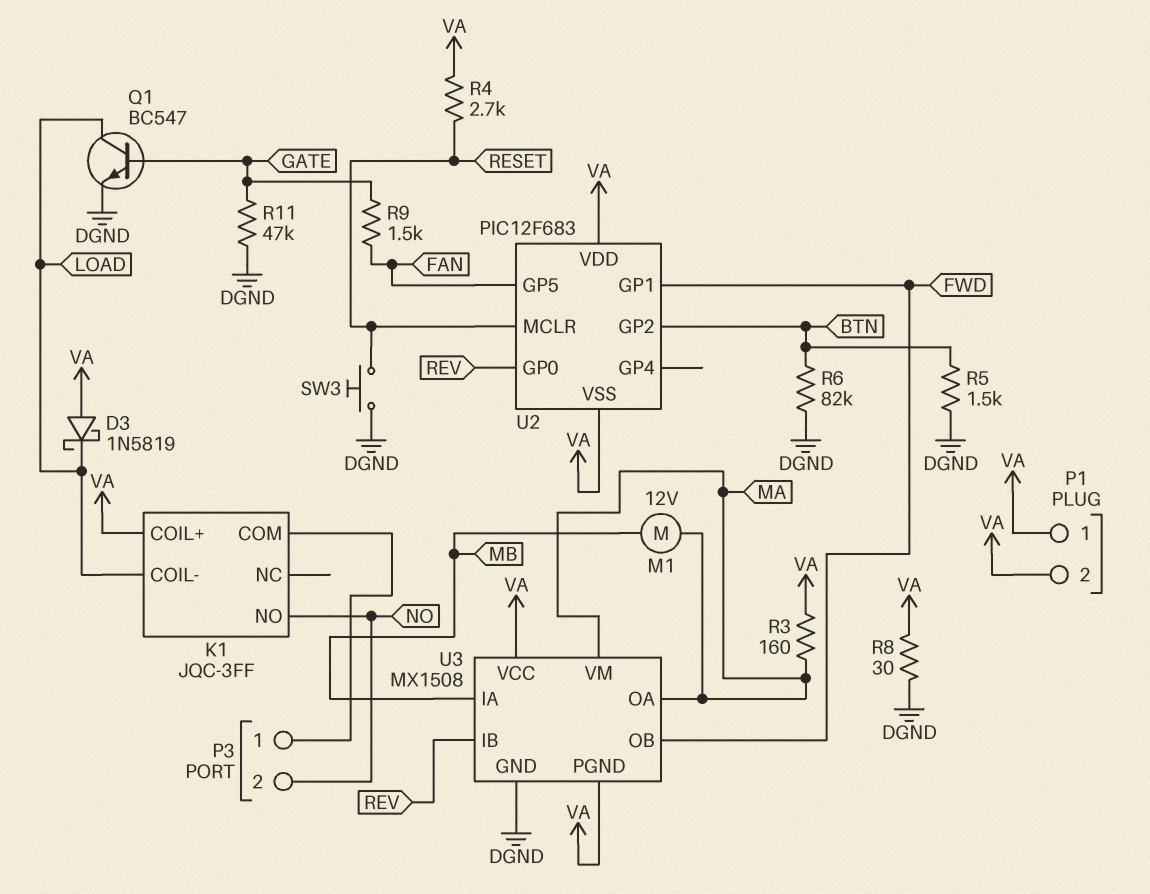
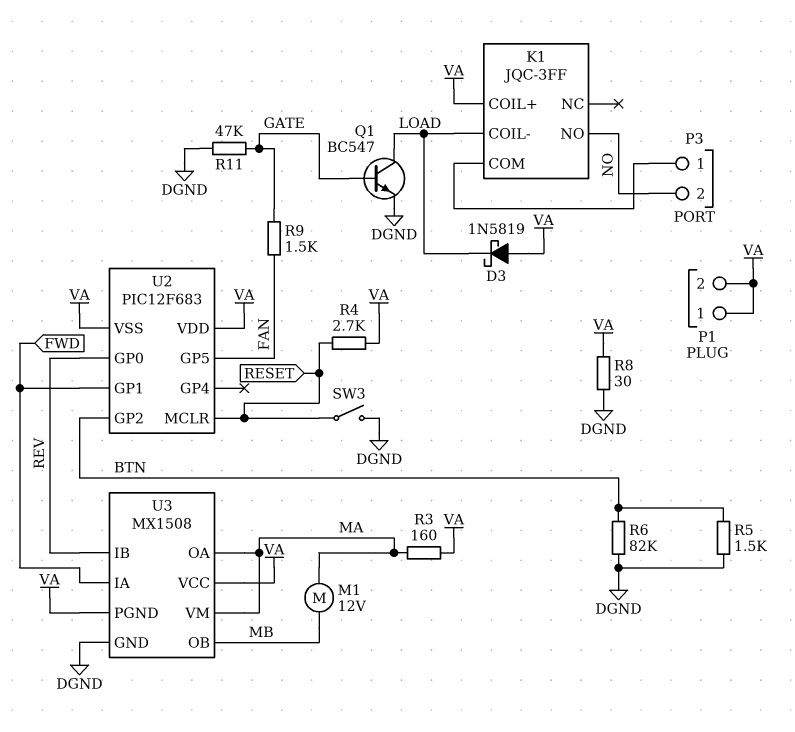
SW3: button (DGND, RESET) -> switch (DGND, RESET)
U3 pin IA: MB -> FWD
U3 pin OB: FWD -> MB

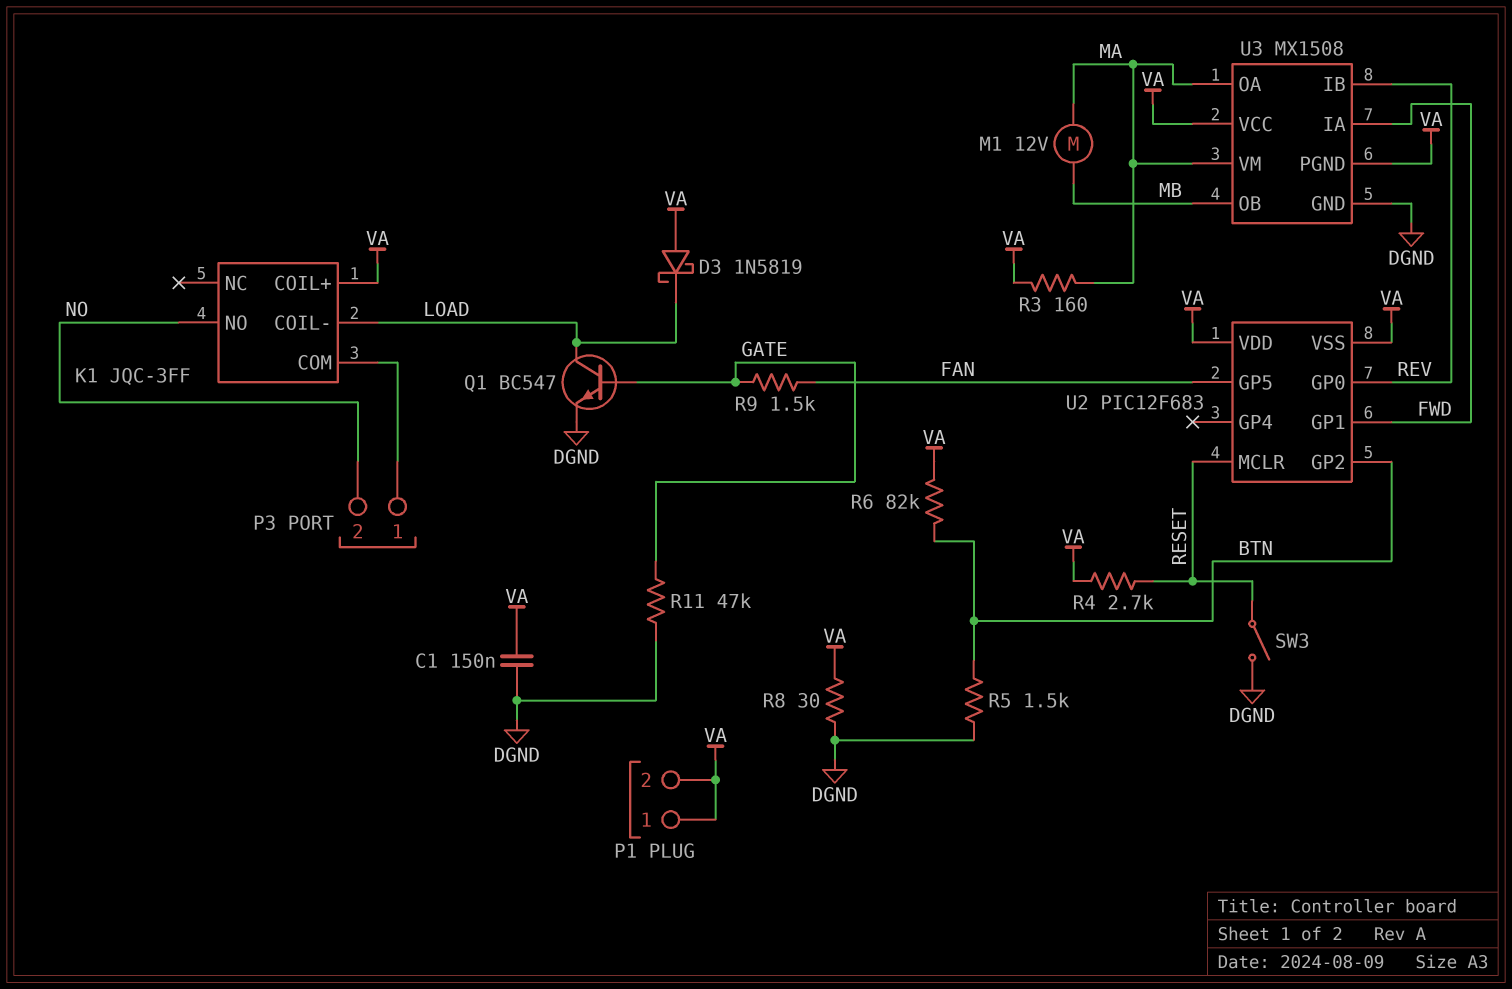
C1: none -> 150nF (DGND, VA)
R6: 82k (BTN, DGND) -> 82k (BTN, VA)

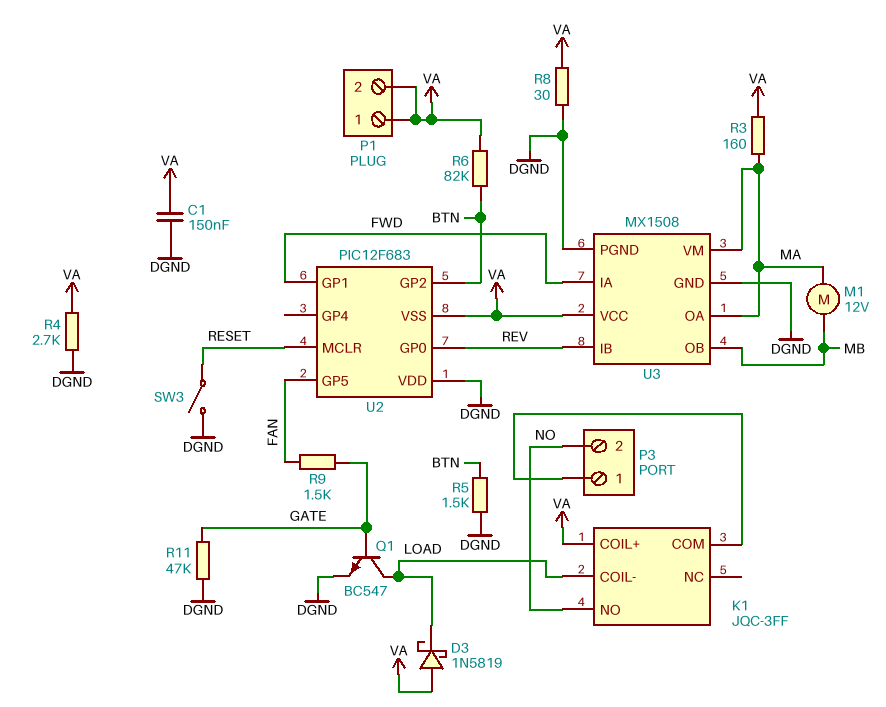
R4: 2.7k (RESET, VA) -> 2.7k (DGND, VA)
U2 pin VDD: VA -> DGND
U3 pin PGND: VA -> DGND

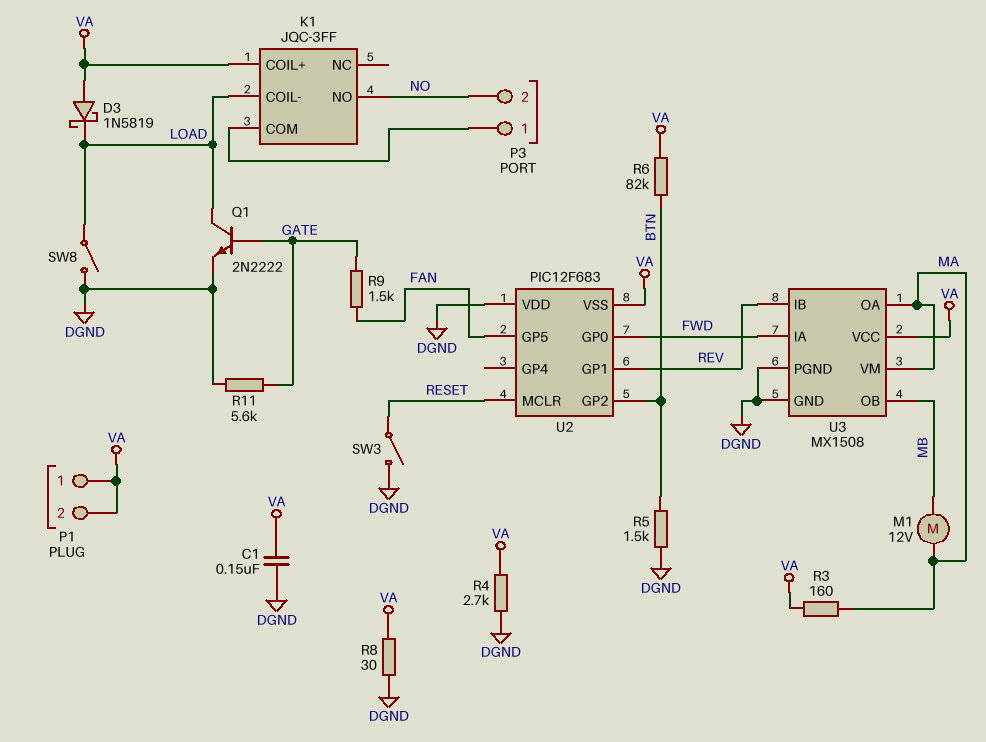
Q1: NPN BC547 (B GATE, C LOAD, E DGND) -> NPN 2N2222 (B GATE, C LOAD, E DGND)
R11: 47k (DGND, GATE) -> 5.6k (DGND, GATE)
SW8: none -> switch (DGND, LOAD)
U2 pin GP0: REV -> FWD
U2 pin GP1: FWD -> REV

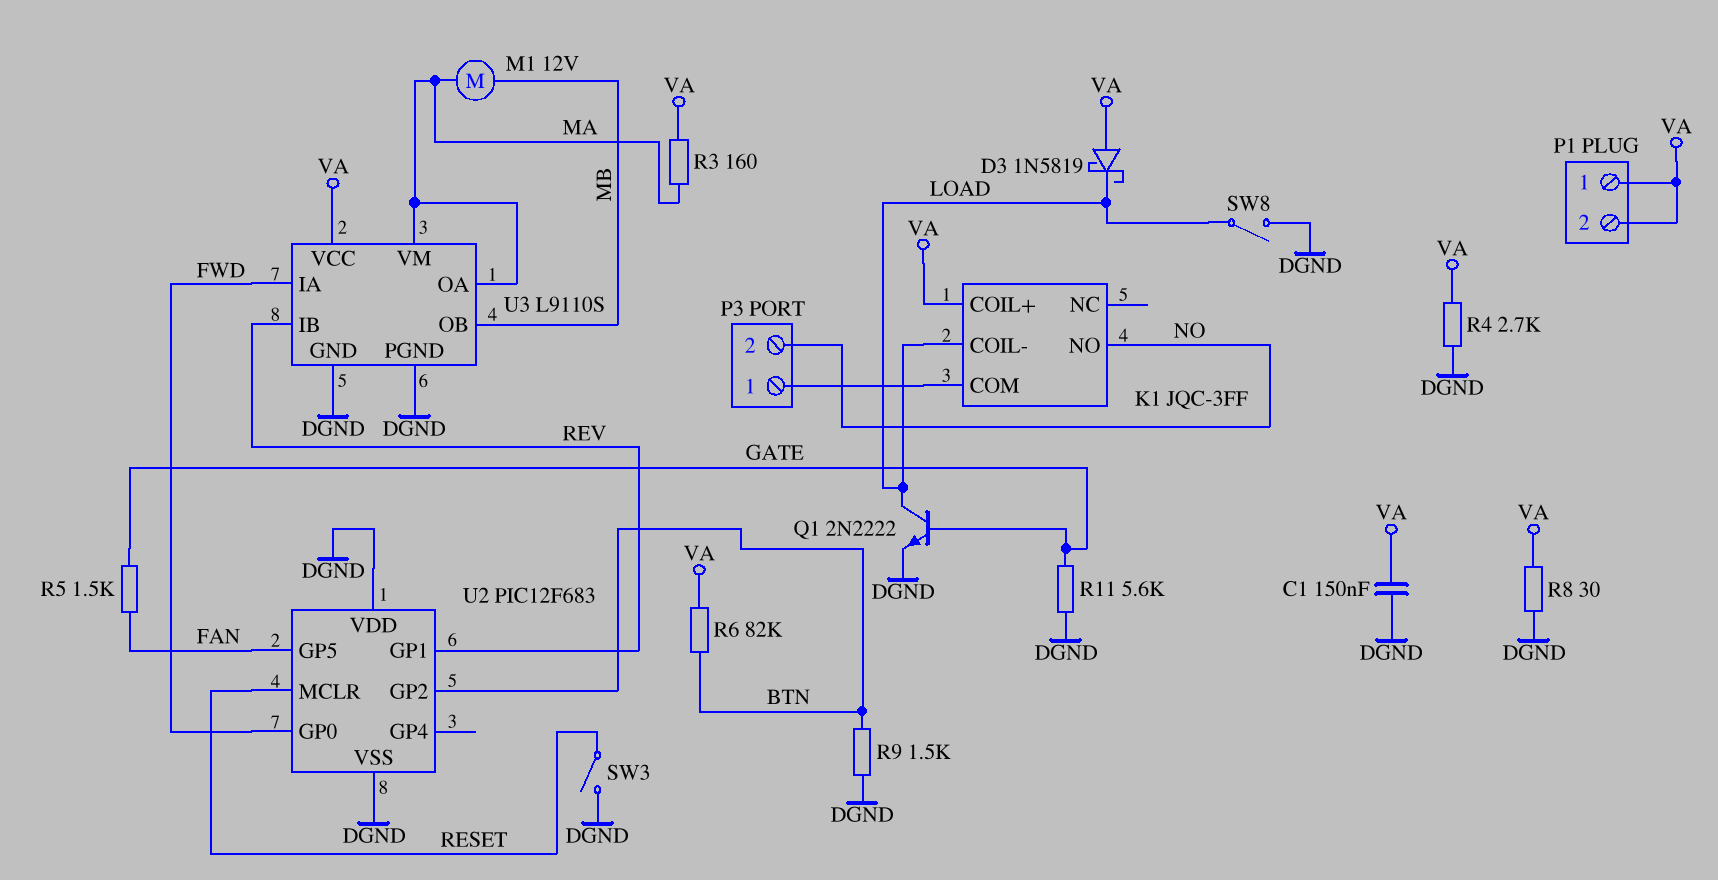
R5: 1.5k (BTN, DGND) -> 1.5k (FAN, GATE)
R9: 1.5k (FAN, GATE) -> 1.5k (BTN, DGND)
U2 pin VSS: VA -> DGND
U3: MX1508 -> L9110S

